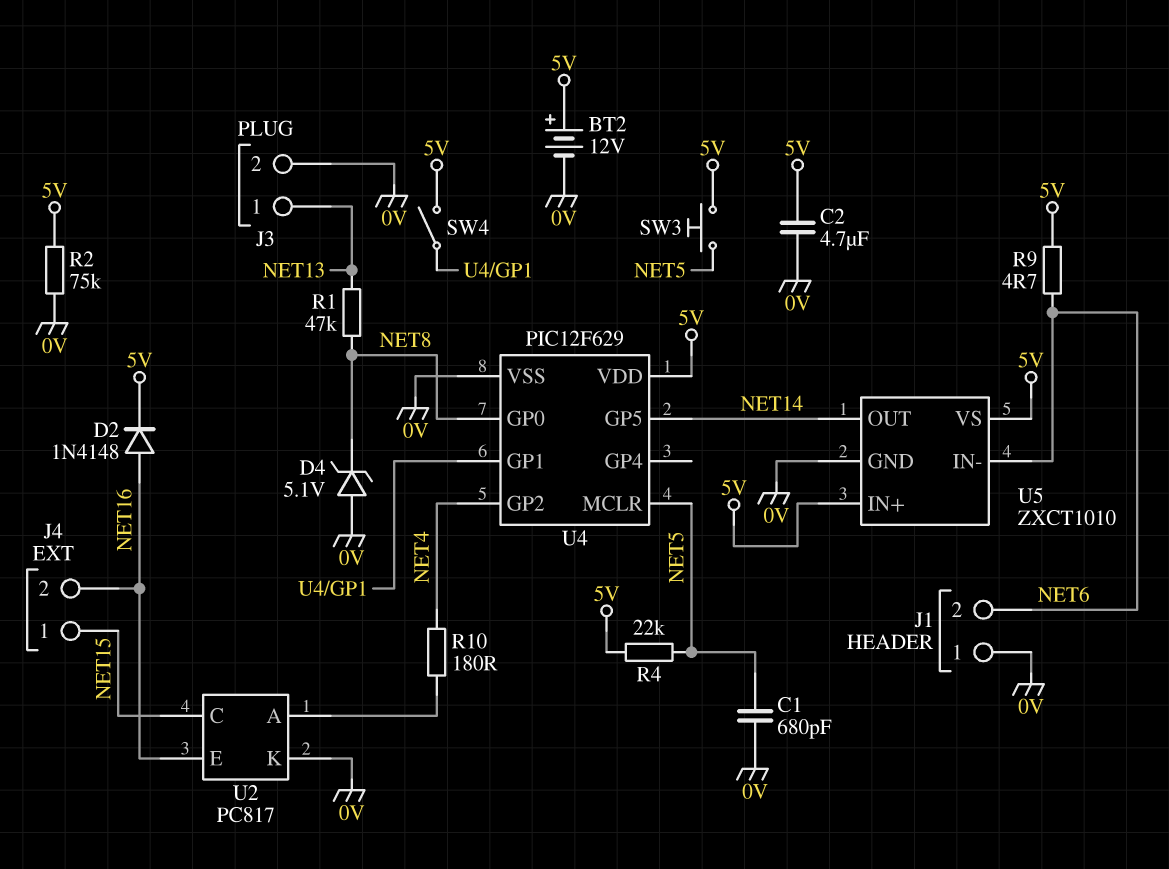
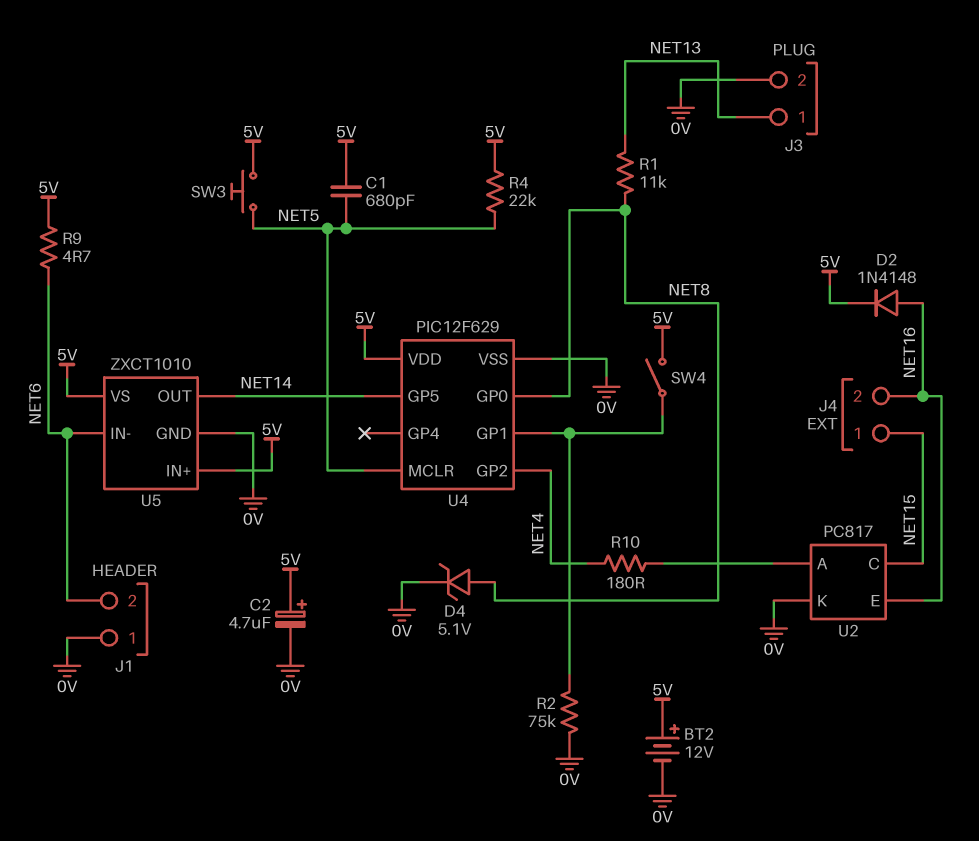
C1: 680pF (0V, NET5) -> 680pF (5V, NET5)
C2: 4.7uF (0V, 5V) -> 4.7uF (plus 5V, minus 0V)
D4: zener 5.1V (A 0V, K NET8) -> zener 5.1V (A NET8, K 0V)
R1: 47k (NET8, NET13) -> 11k (NET8, NET13)
R2: 75k (0V, 5V) -> 75k (0V, U4/GP1)

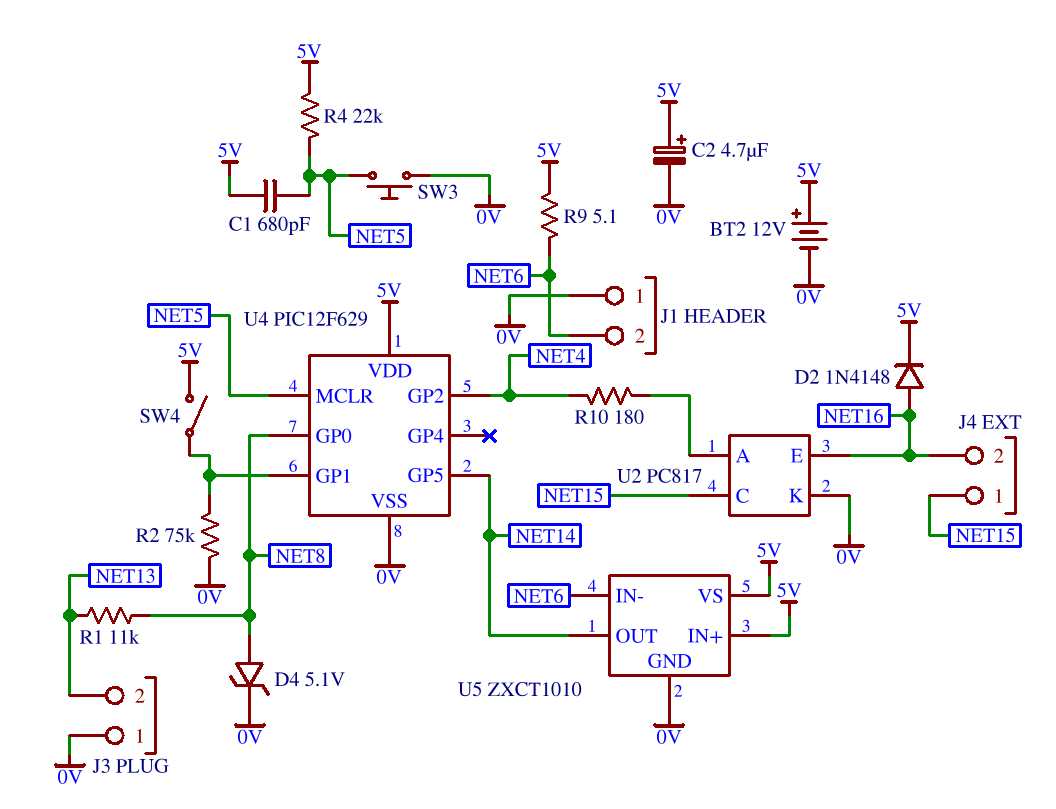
J3 pin 1: NET13 -> 0V
J3 pin 2: 0V -> NET13
R9: 4.7 (5V, NET6) -> 5.1 (5V, NET6)
SW3: button (5V, NET5) -> button (0V, NET5)

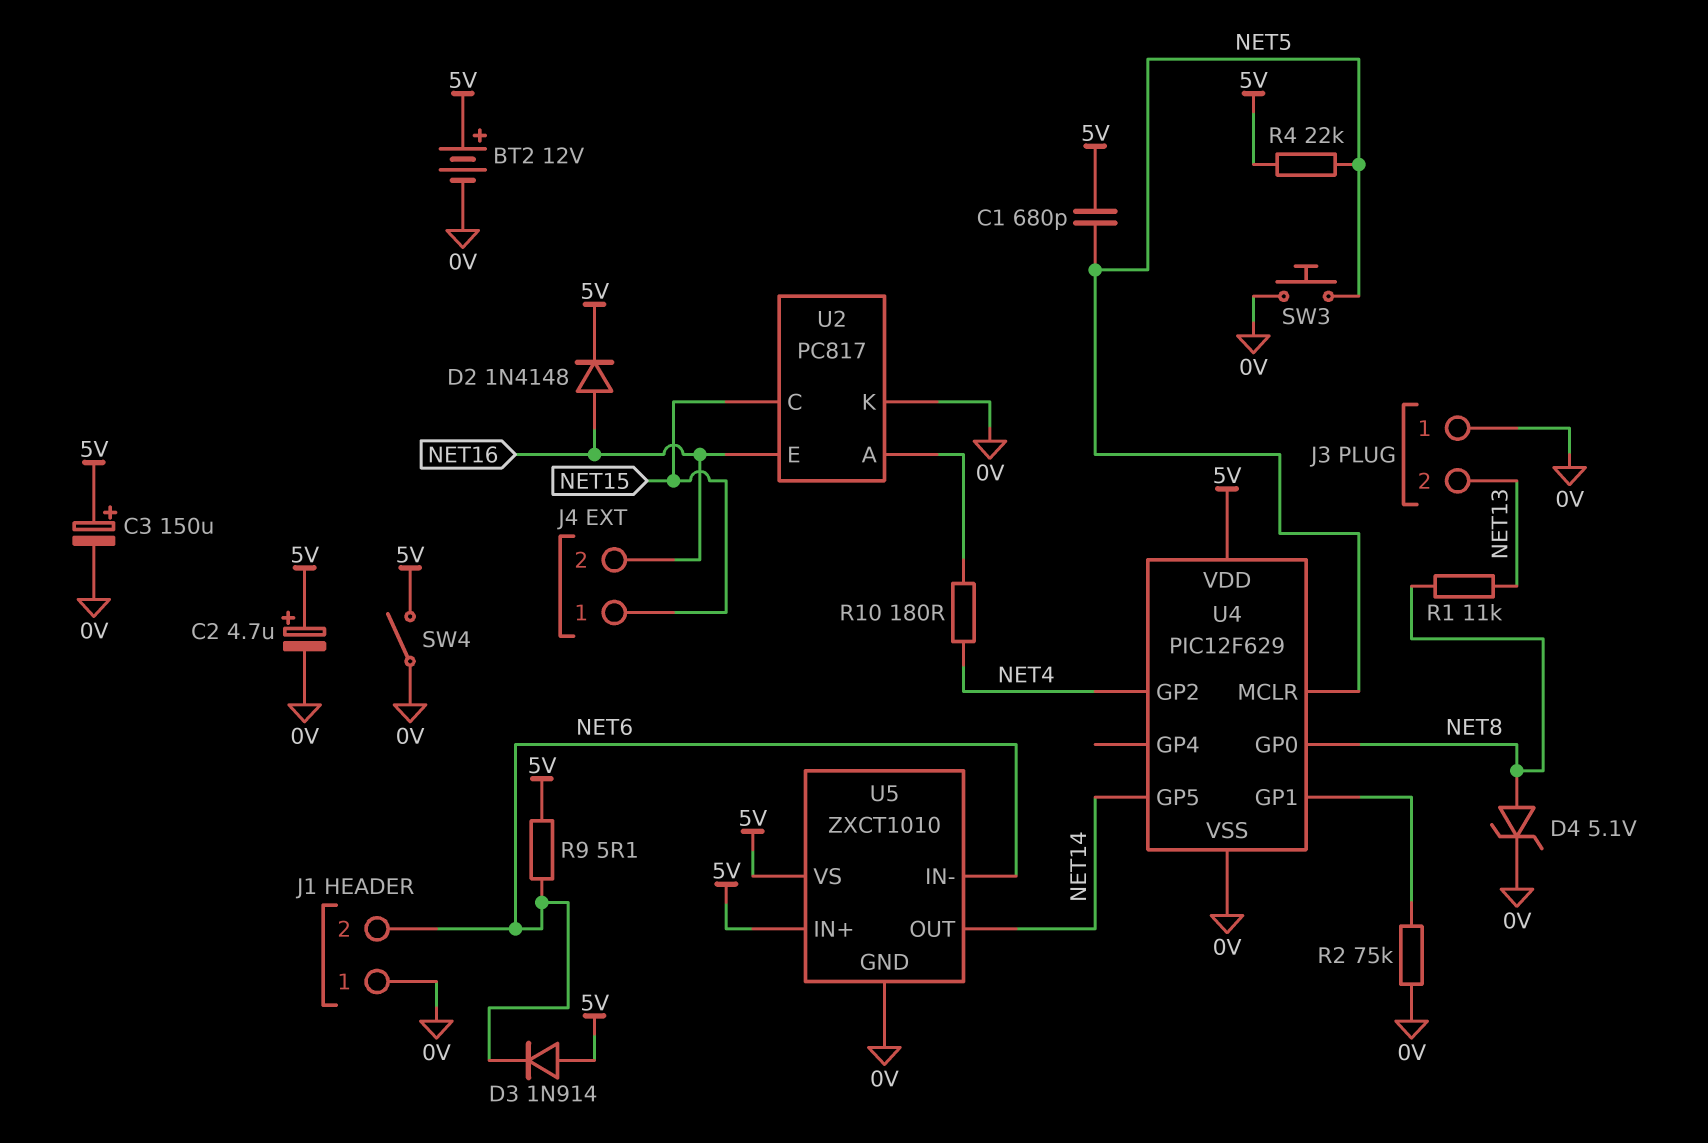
C3: none -> 150uF (plus 5V, minus 0V)
D3: none -> diode 1N914 (A 5V, K NET6)
SW4: switch (5V, U4/GP1) -> switch (0V, 5V)

